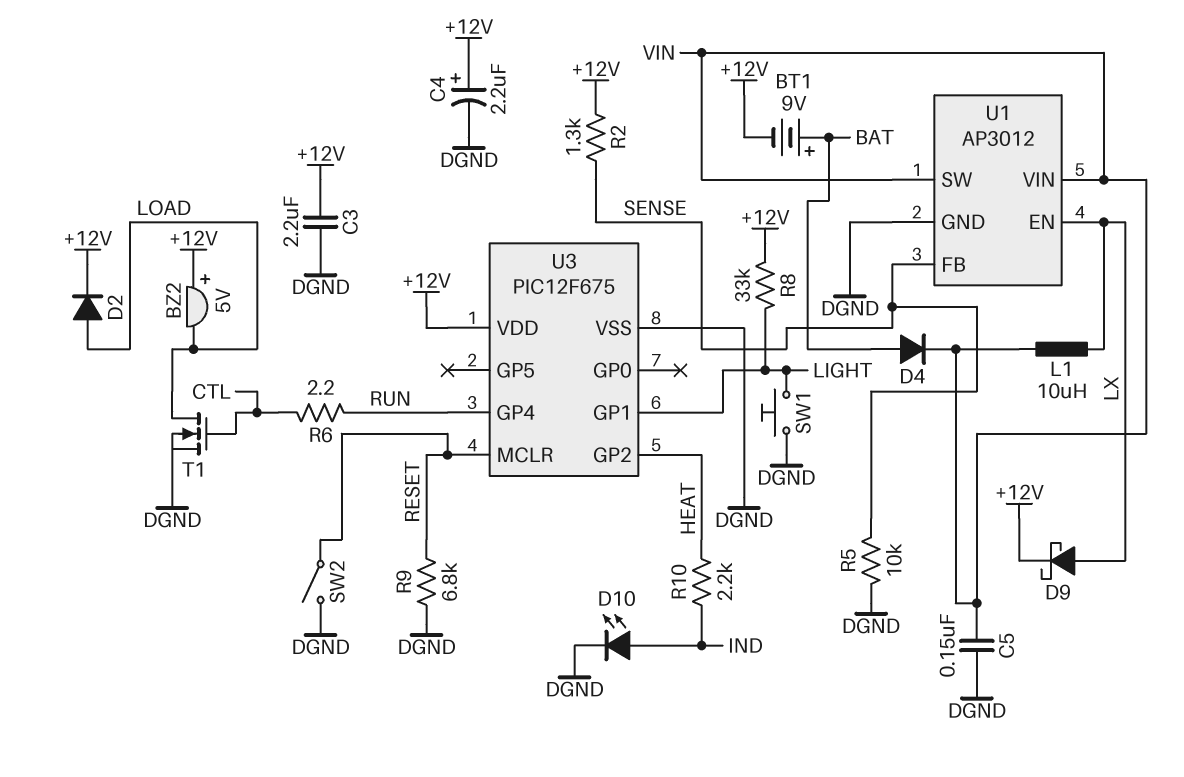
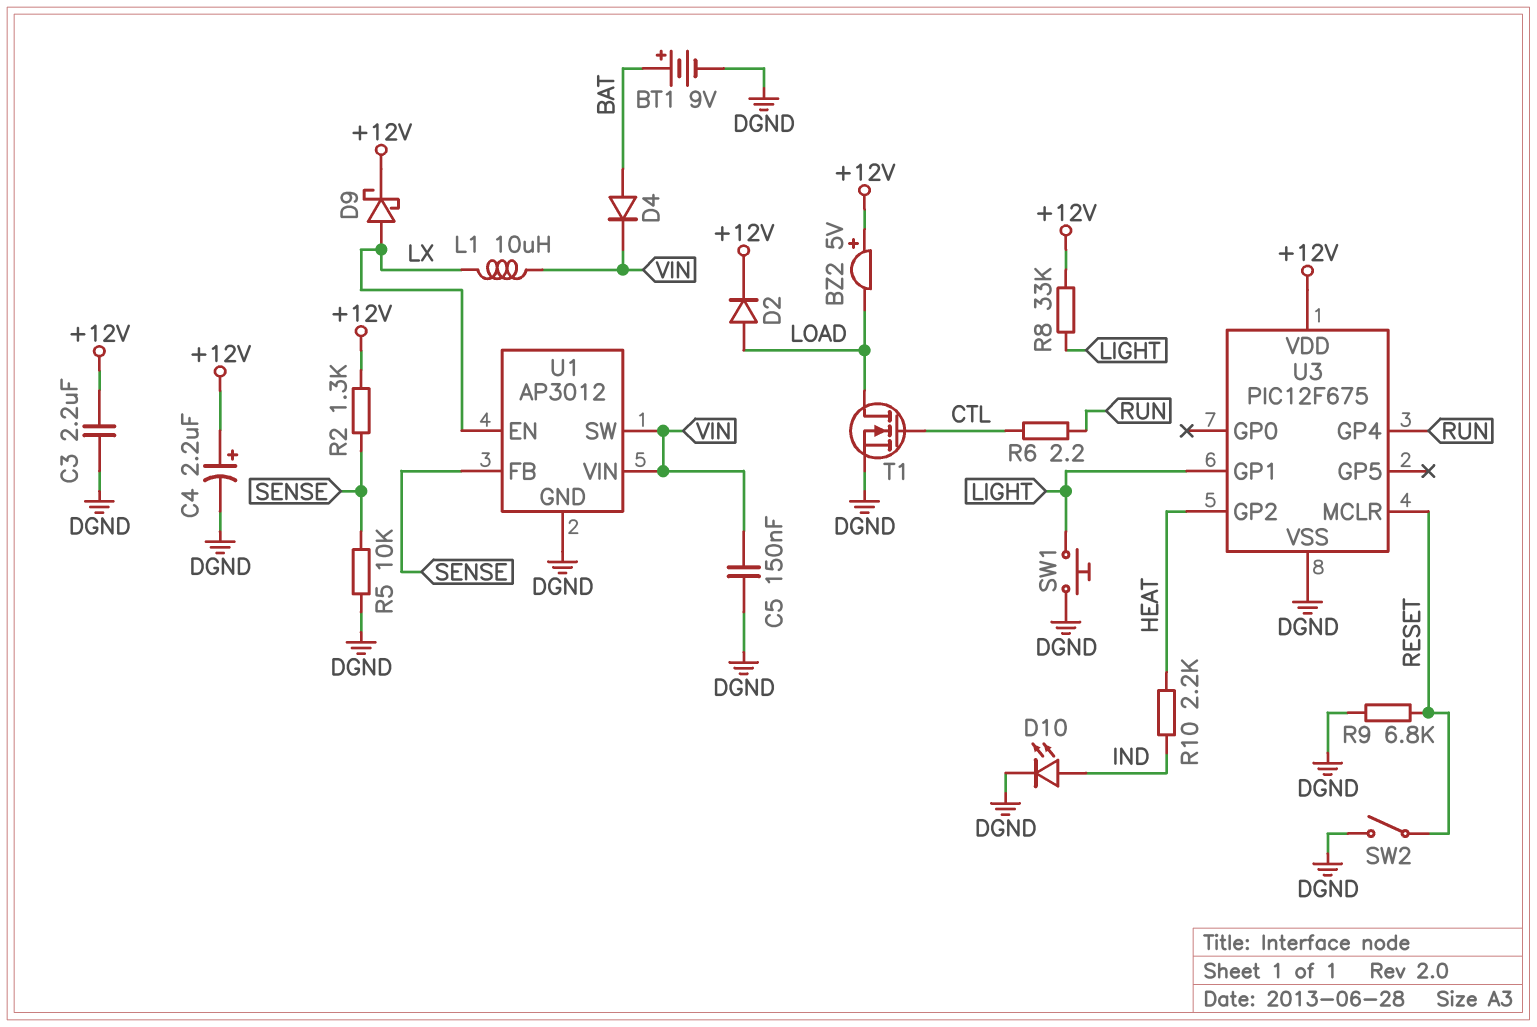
BT1: 9V (plus BAT, minus +12V) -> 9V (plus BAT, minus DGND)

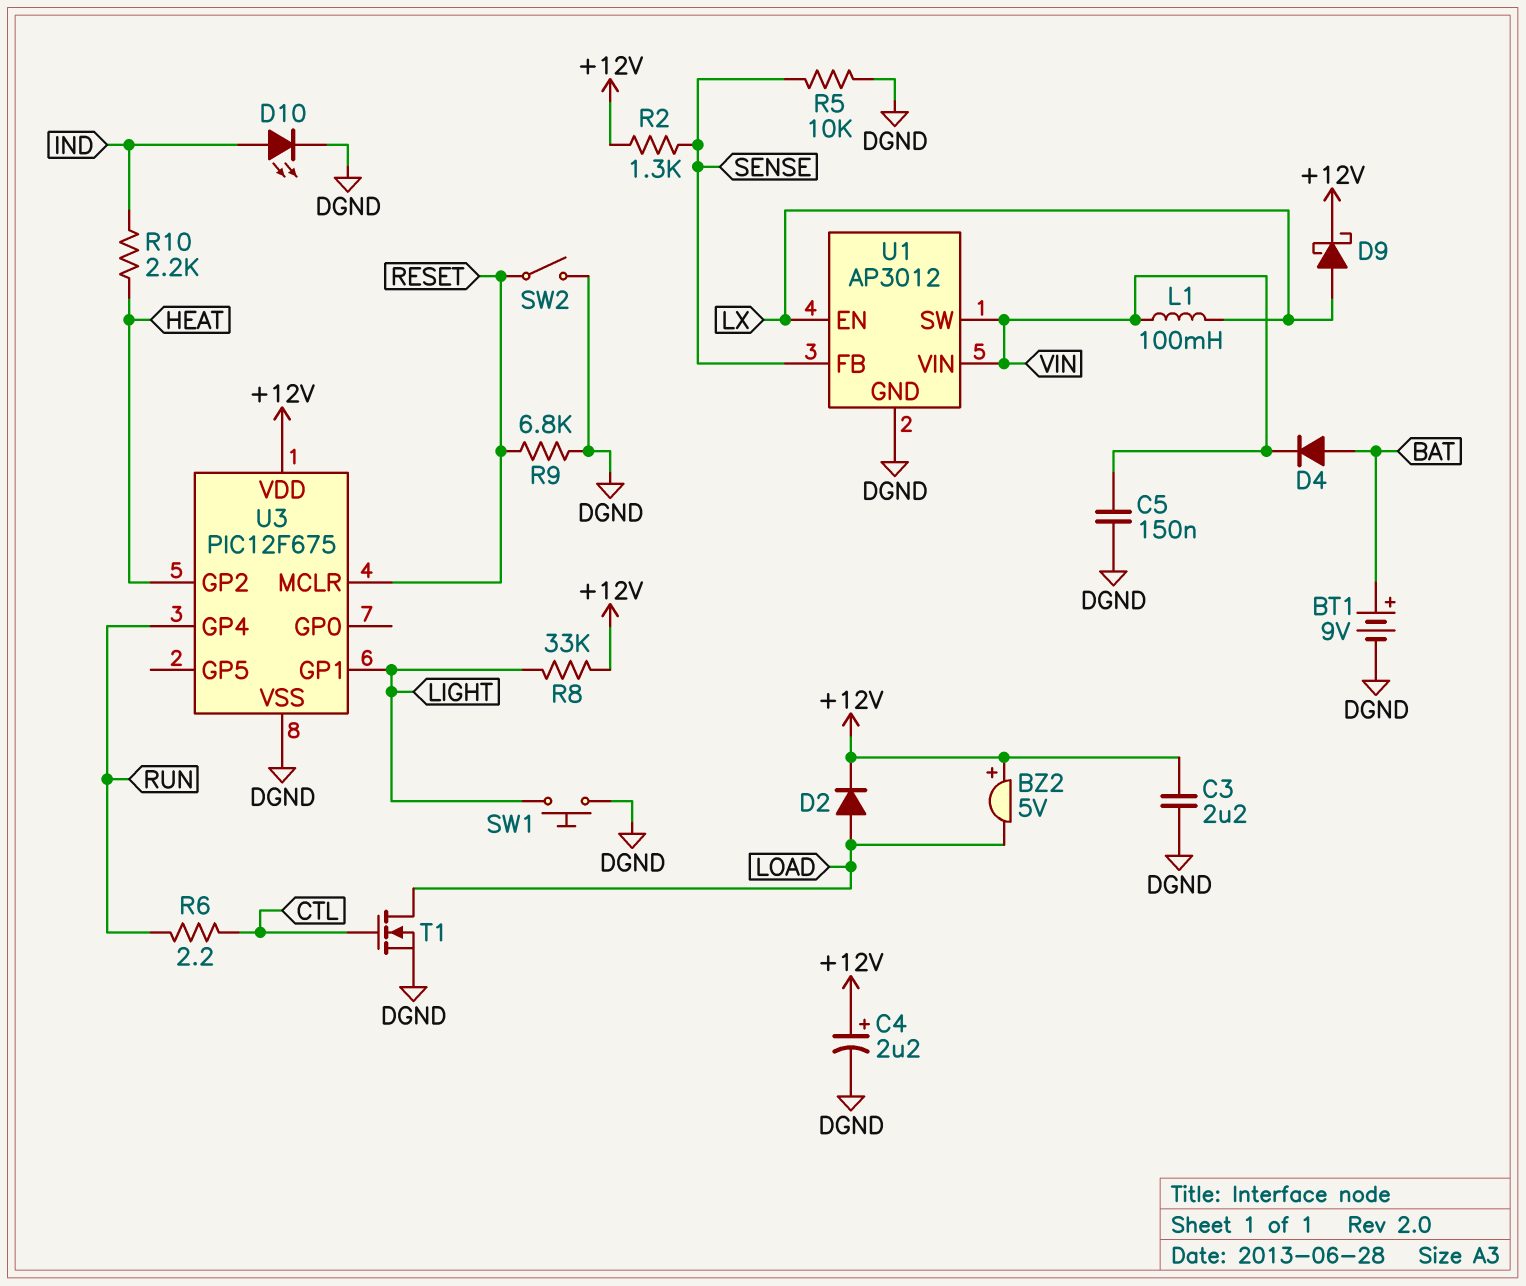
L1: 10uH (LX, VIN) -> 100mH (LX, VIN)

